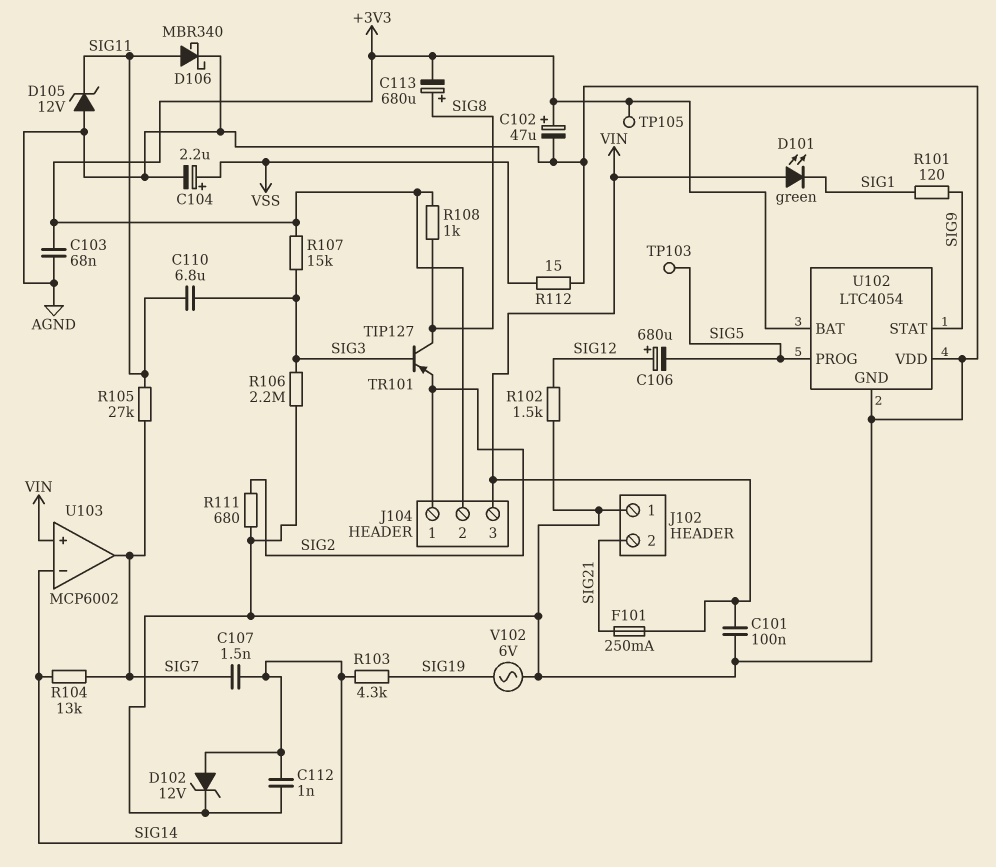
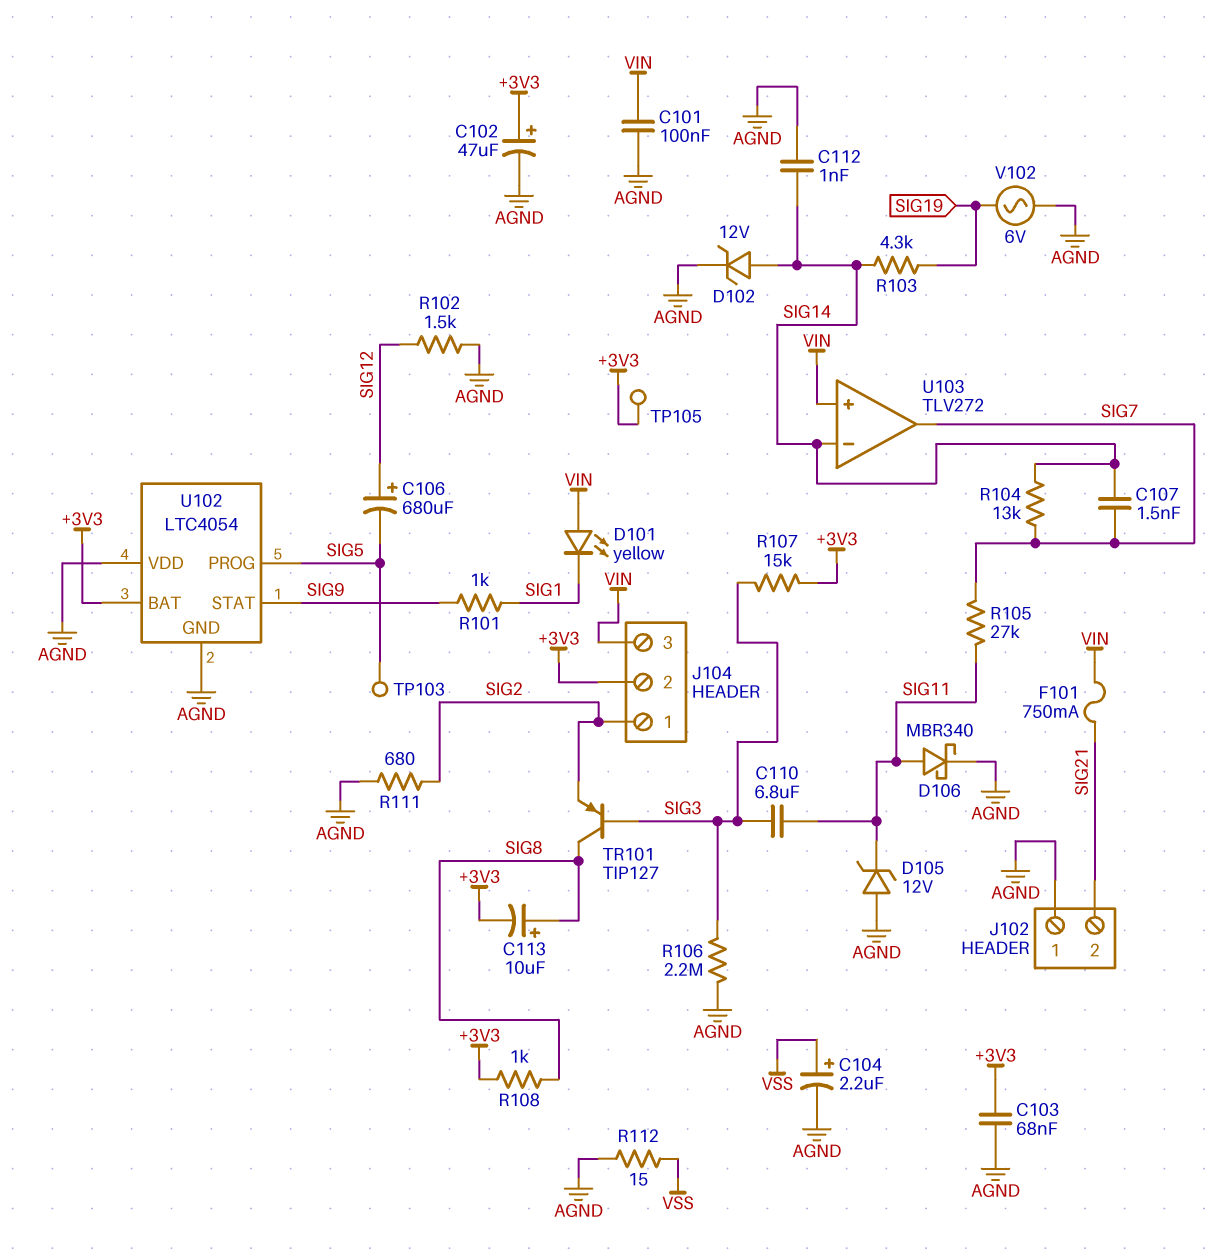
C113: 680uF (plus SIG8, minus +3V3) -> 10uF (plus SIG8, minus +3V3)
D101: LED green (A VIN, K SIG1) -> LED yellow (A VIN, K SIG1)
F101: 250mA (SIG21, VIN) -> 750mA (SIG21, VIN)
R101: 120 (SIG1, SIG9) -> 1k (SIG1, SIG9)
U103: MCP6002 -> TLV272

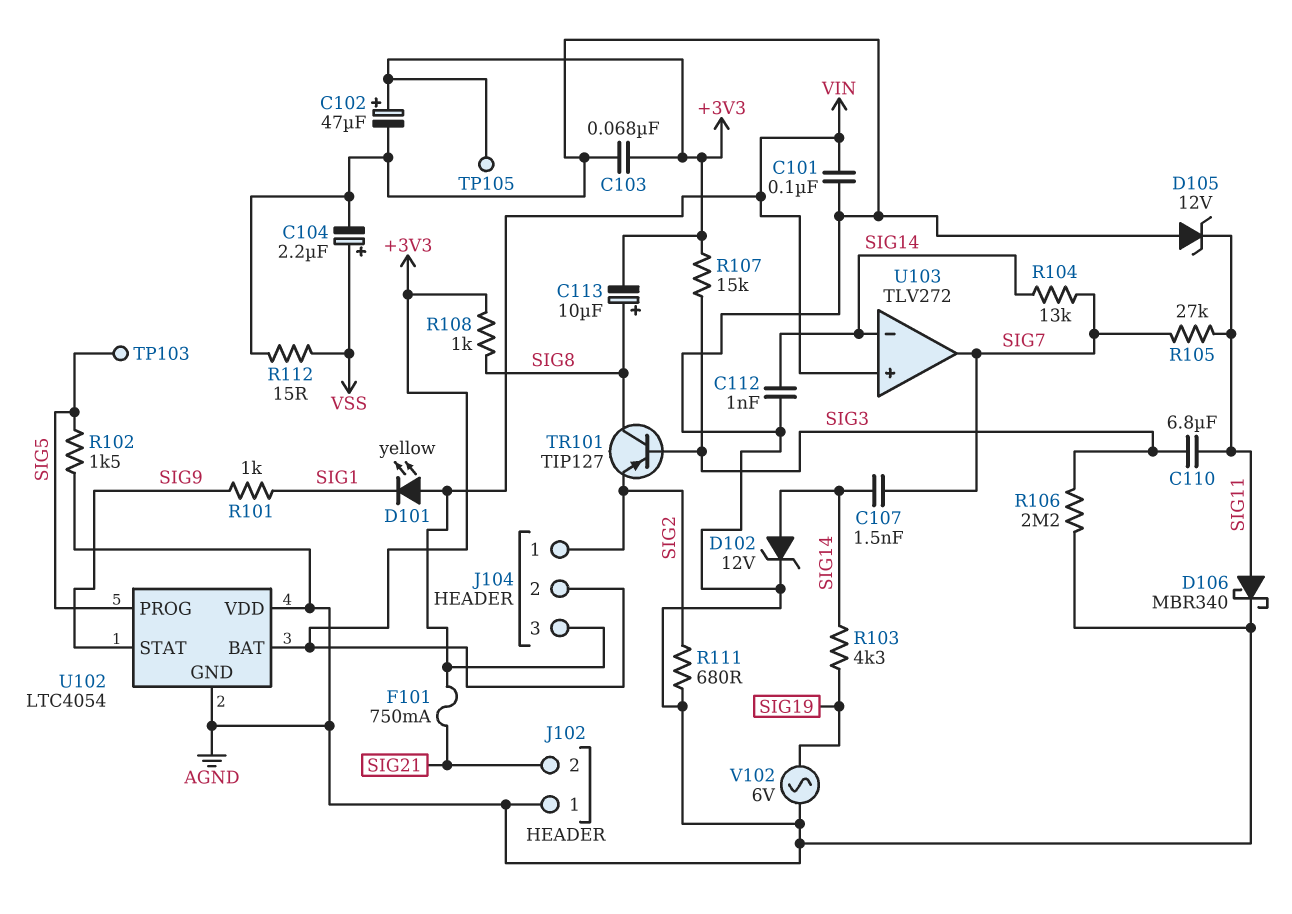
C106: 680uF (plus SIG12, minus SIG5) -> none
R102: 1.5k (AGND, SIG12) -> 1.5k (AGND, SIG5)

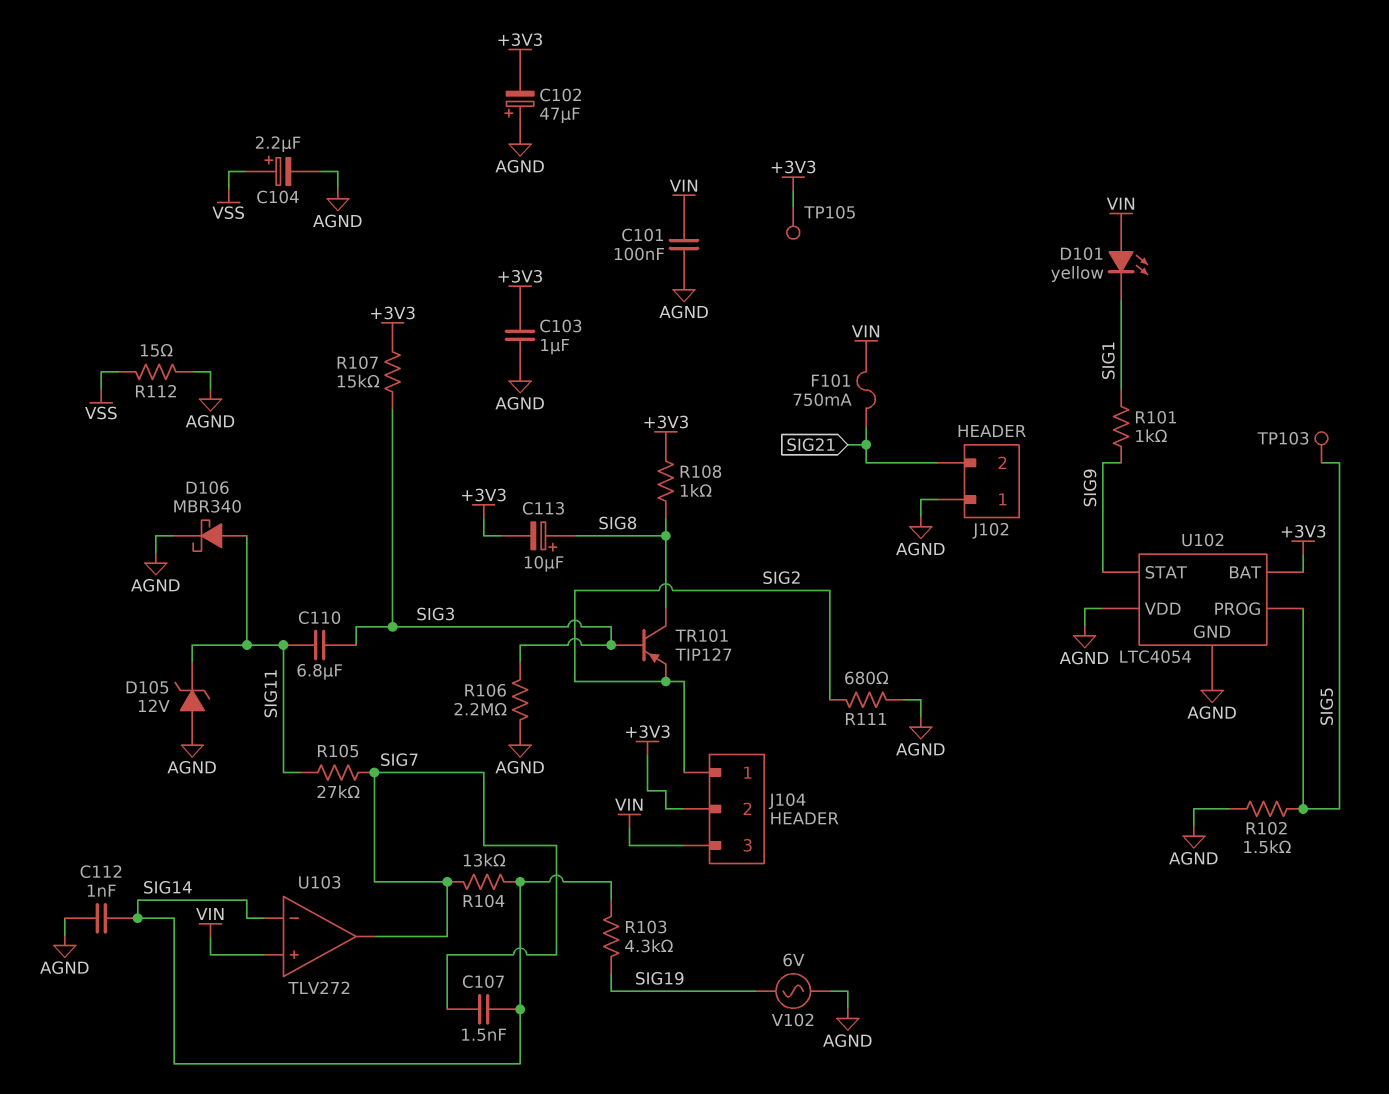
C102: 47uF (plus +3V3, minus AGND) -> 47uF (plus AGND, minus +3V3)
C103: 68nF (+3V3, AGND) -> 1uF (+3V3, AGND)
D102: zener 12V (A SIG14, K AGND) -> none

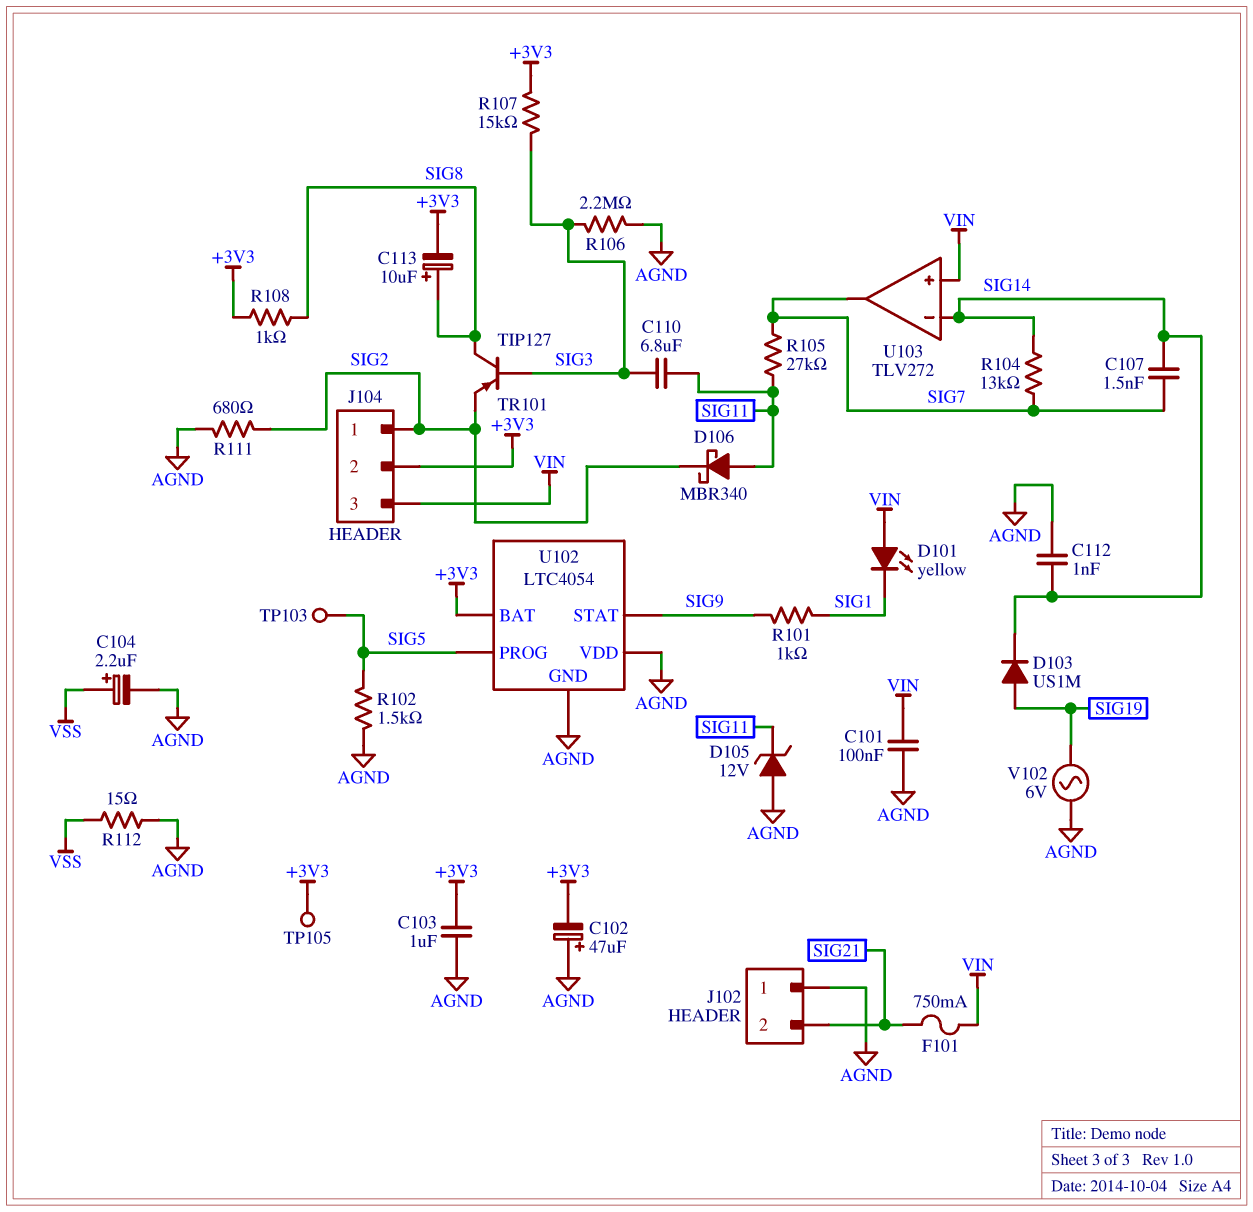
D103: none -> diode US1M (A SIG19, K SIG14)
D106: schottky MBR340 (A SIG11, K AGND) -> schottky MBR340 (A SIG11, K SIG2)
R103: 4.3k (SIG14, SIG19) -> none

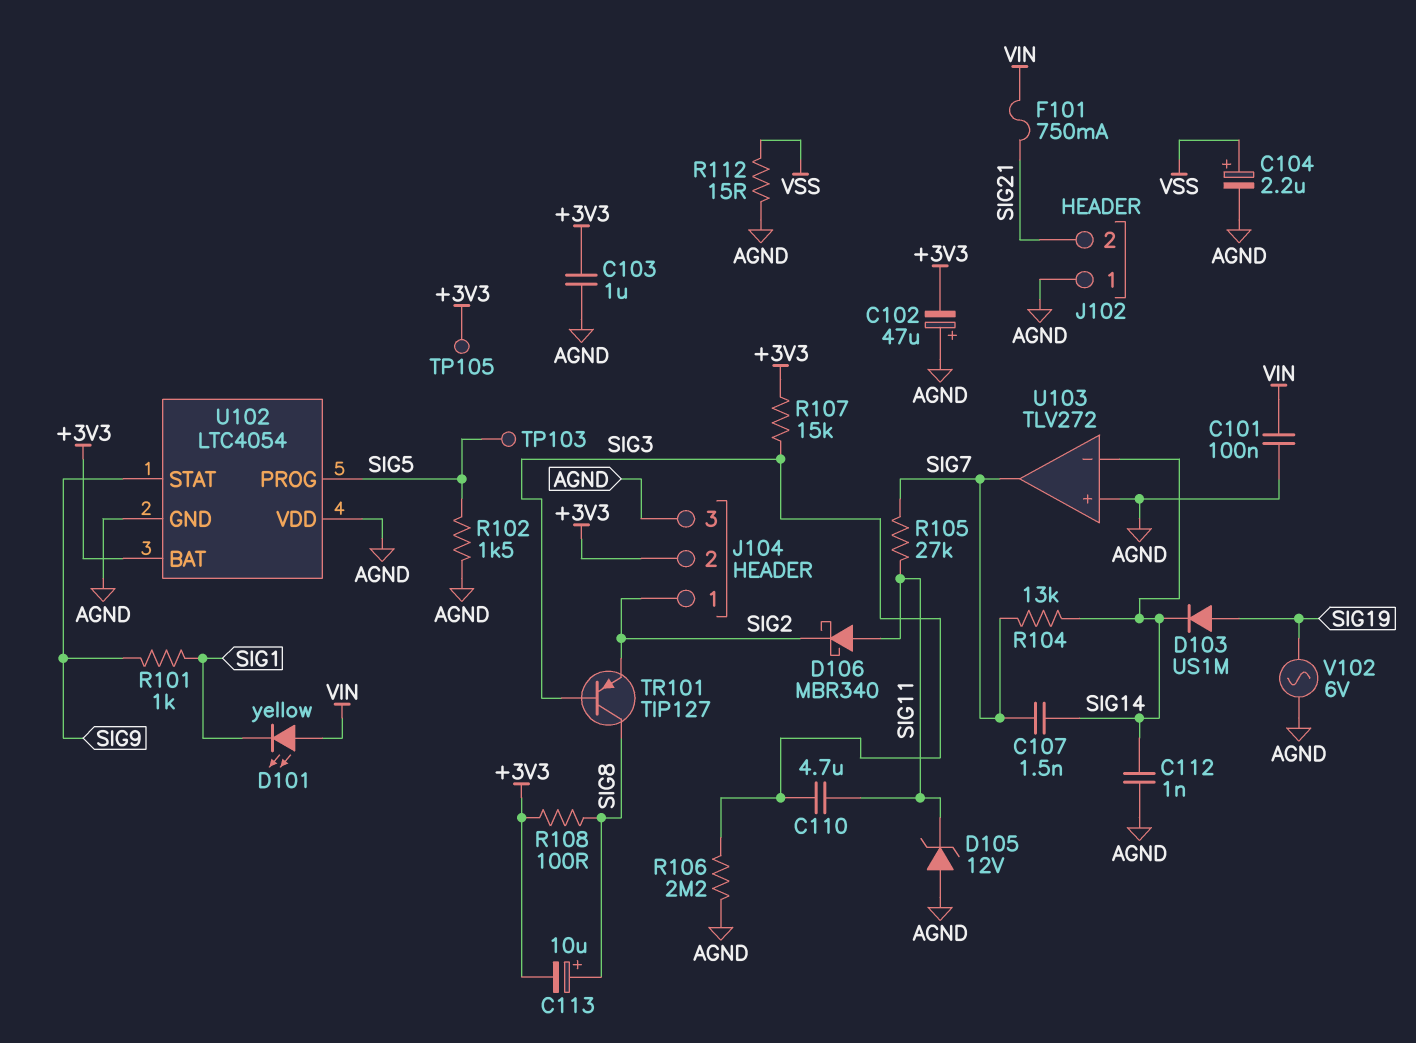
C110: 6.8uF (SIG3, SIG11) -> 4.7uF (SIG3, SIG11)
J104 pin 3: VIN -> AGND
R108: 1k (+3V3, SIG8) -> 100 (+3V3, SIG8)
R111: 680 (AGND, SIG2) -> none
U103 pin in+: VIN -> AGND

